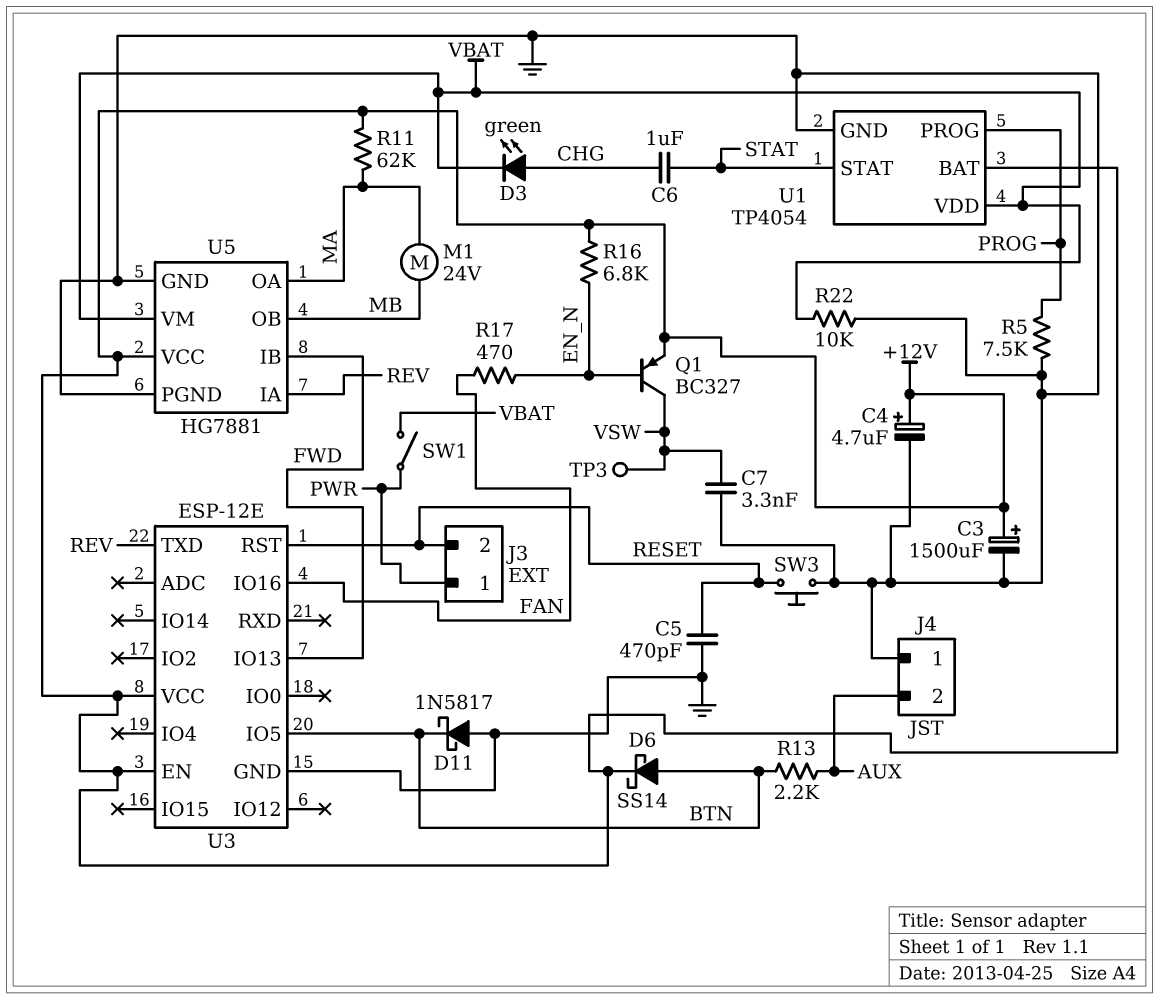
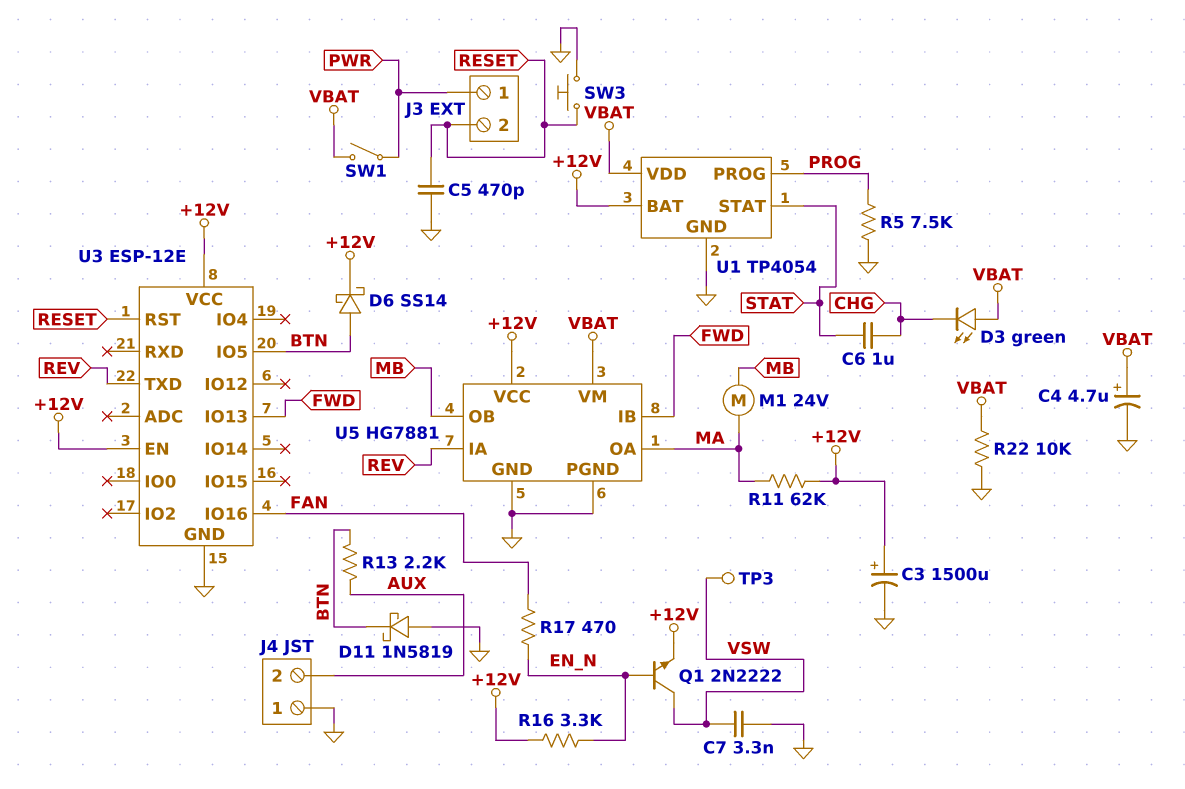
C4: 4.7uF (plus +12V, minus GND) -> 4.7uF (plus VBAT, minus GND)
D3: LED green (A CHG, K VBAT) -> LED green (A VBAT, K CHG)
D11: schottky 1N5817 (A GND, K BTN) -> schottky 1N5819 (A GND, K BTN)
Q1: PNP BC327 (B EN_N, C VSW, E +12V) -> NPN 2N2222 (B EN_N, C VSW, E +12V)
R16: 6.8k (+12V, EN_N) -> 3.3k (+12V, EN_N)

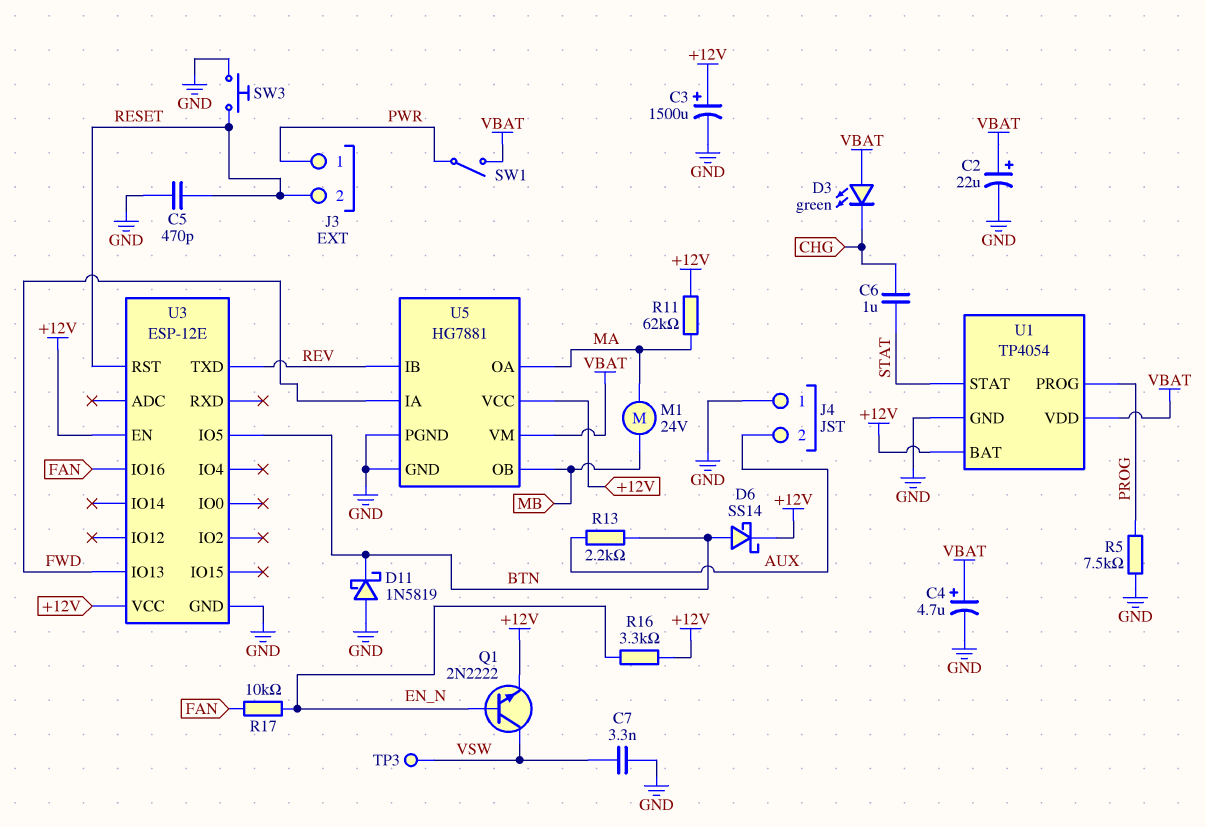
C2: none -> 22uF (plus VBAT, minus GND)
R17: 470 (EN_N, FAN) -> 10k (EN_N, FAN)
R22: 10k (GND, VBAT) -> none
U5 pin IA: REV -> FWD
U5 pin IB: FWD -> REV

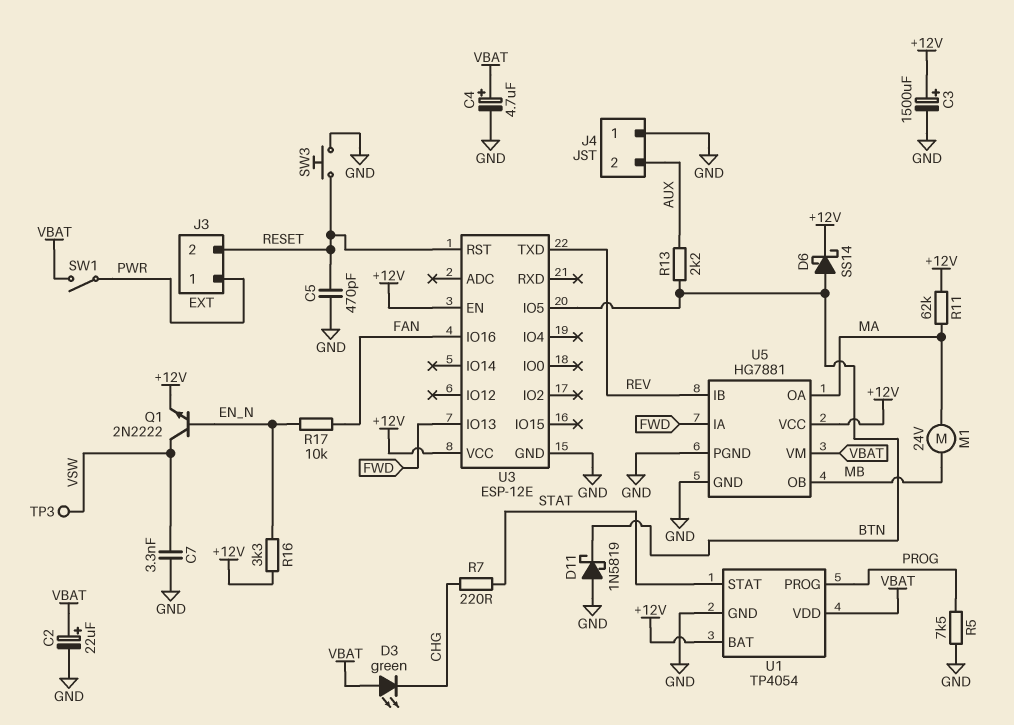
C6: 1uF (CHG, STAT) -> none
R7: none -> 220 (CHG, STAT)

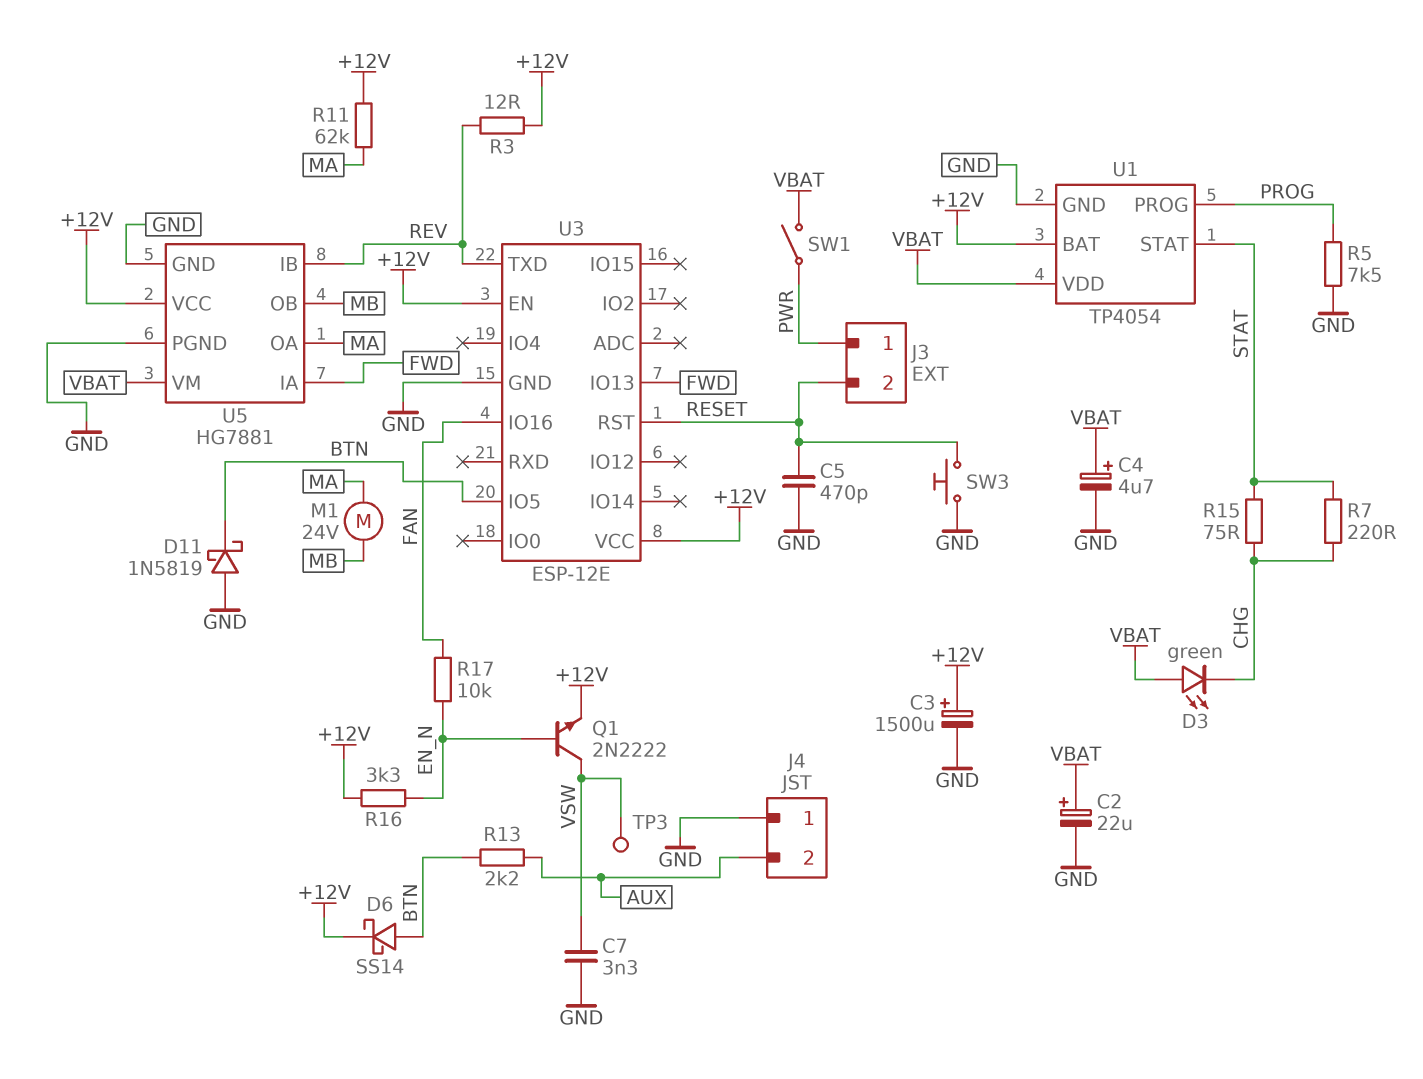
R3: none -> 12 (+12V, REV)
R15: none -> 75 (CHG, STAT)

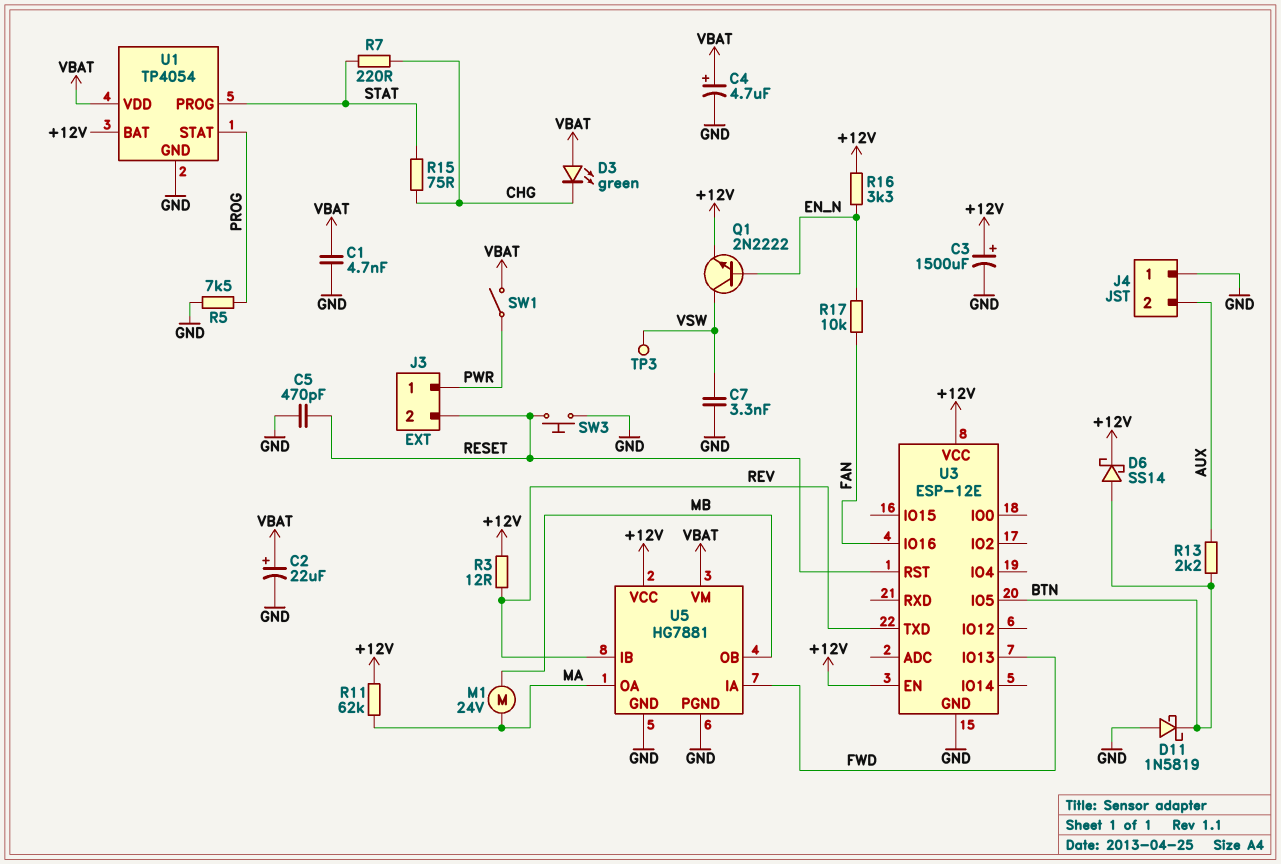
C1: none -> 4.7nF (GND, VBAT)
U1 pin PROG: PROG -> STAT
U1 pin STAT: STAT -> PROG

